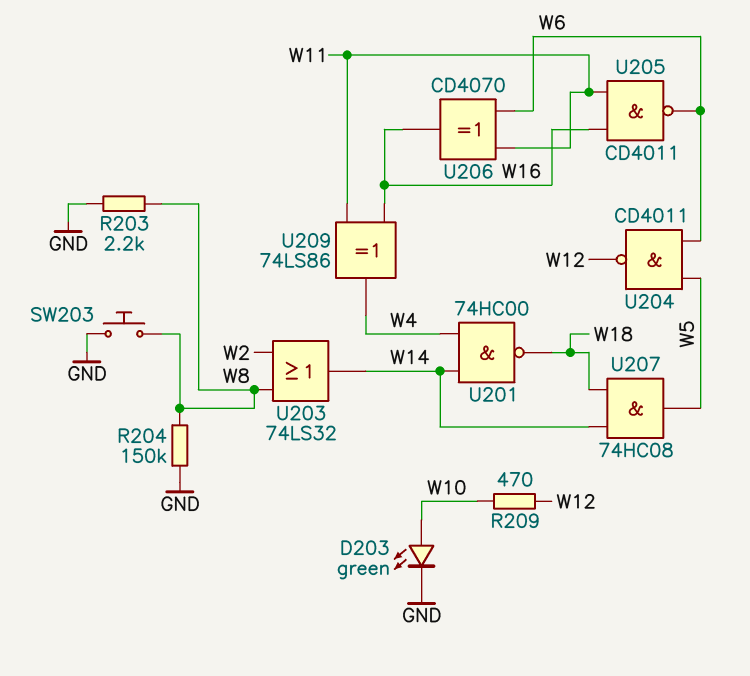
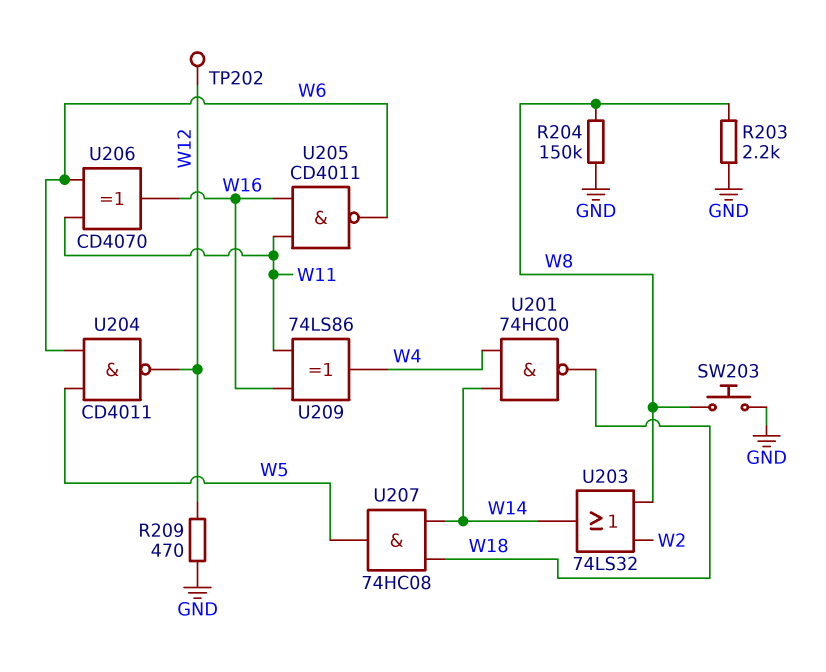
D203: LED green (A W10, K GND) -> none
R209: 470 (W10, W12) -> 470 (GND, W12)
TP202: none -> test point (W12)

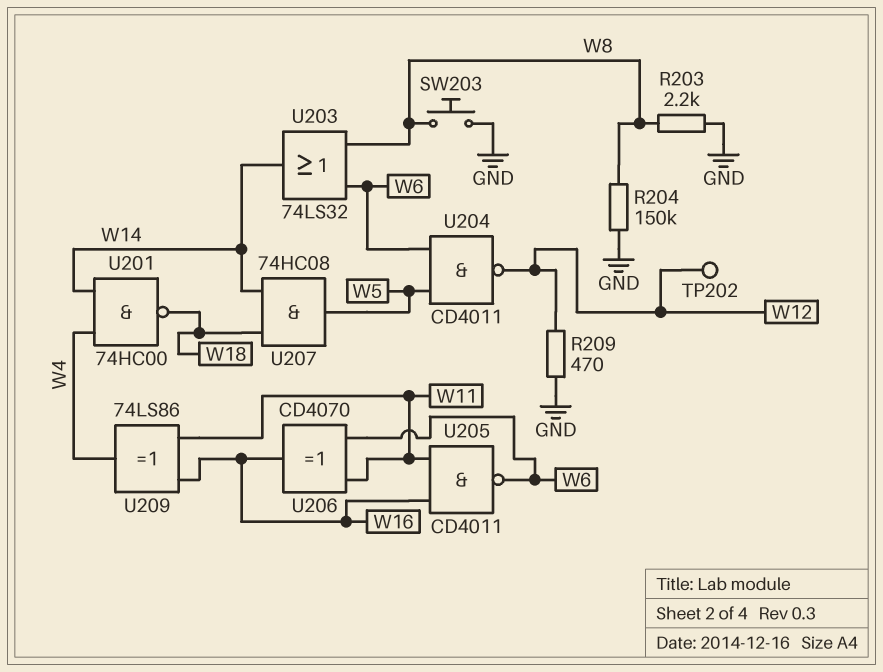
U203: OR 74LS32 (in W2, in W8, out W14) -> OR 74LS32 (in W6, in W8, out W14)

